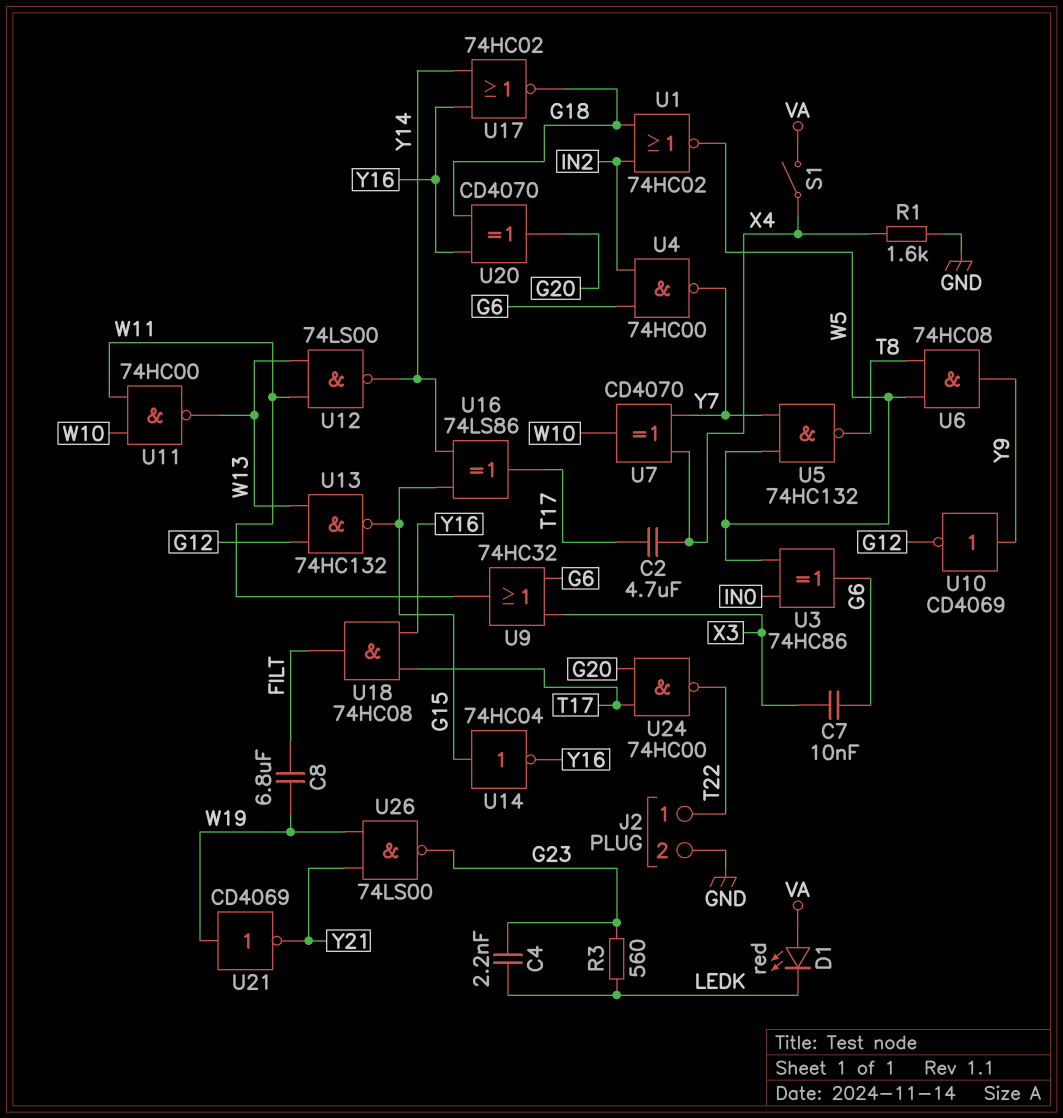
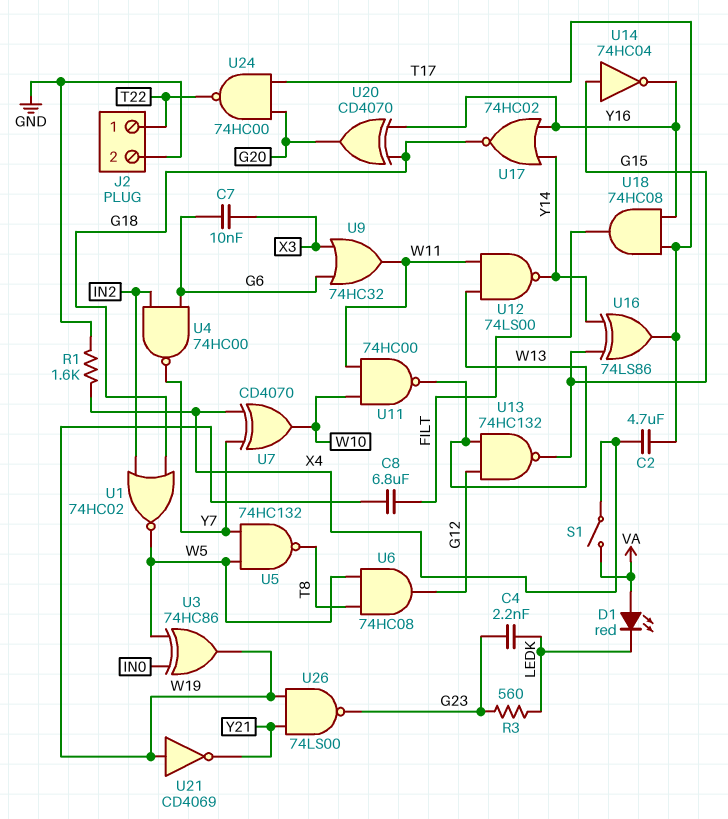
U3: XOR 74HC86 (in IN0, in W5, out G6) -> XOR 74HC86 (in IN0, in W5, out W19)
U6: AND 74HC08 (in T8, in W5, out Y9) -> AND 74HC08 (in T8, in W5, out G12)
U10: NOT CD4069 (in Y9, out G12) -> none

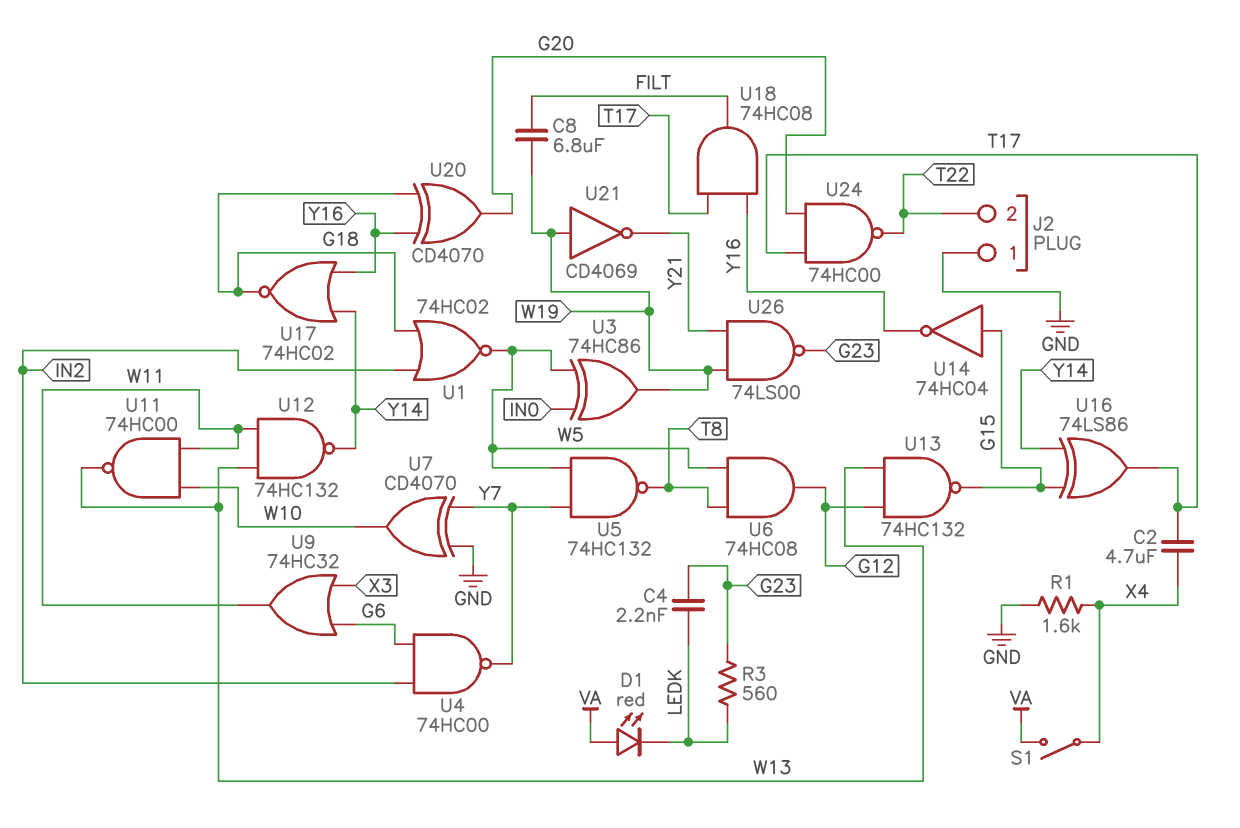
C7: 10nF (G6, X3) -> none
J2 pin 1: T22 -> GND
J2 pin 2: GND -> T22
U7: XOR CD4070 (in X4, in Y7, out W10) -> XOR CD4070 (in GND, in Y7, out W10)
U12: NAND 74LS00 (in W11, in W13, out Y14) -> NAND 74HC132 (in W11, in W13, out Y14)

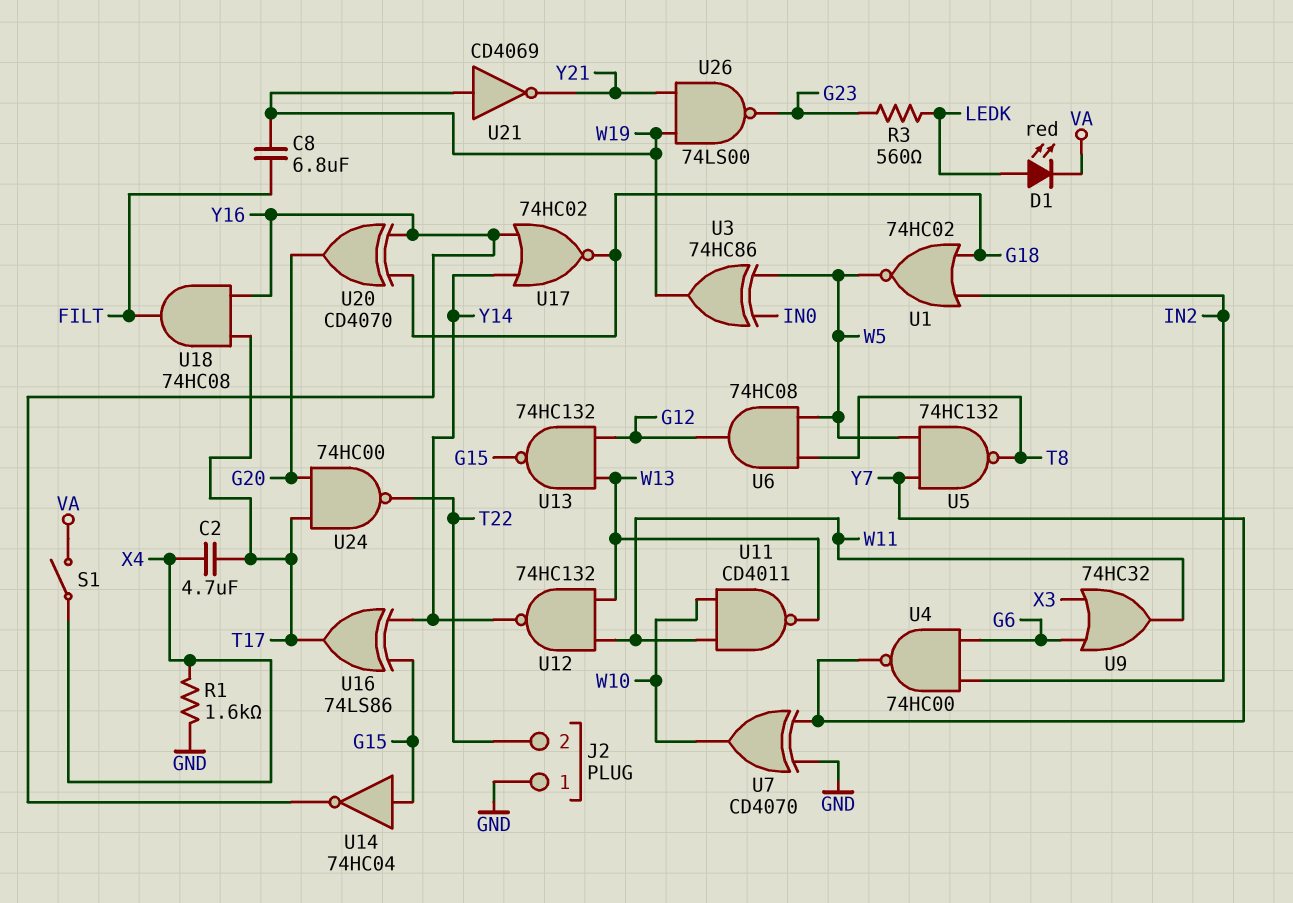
C4: 2.2nF (G23, LEDK) -> none
D1: LED red (A VA, K LEDK) -> LED red (A LEDK, K VA)
U11: NAND 74HC00 (in W10, in W11, out W13) -> NAND CD4011 (in W10, in W11, out W13)

